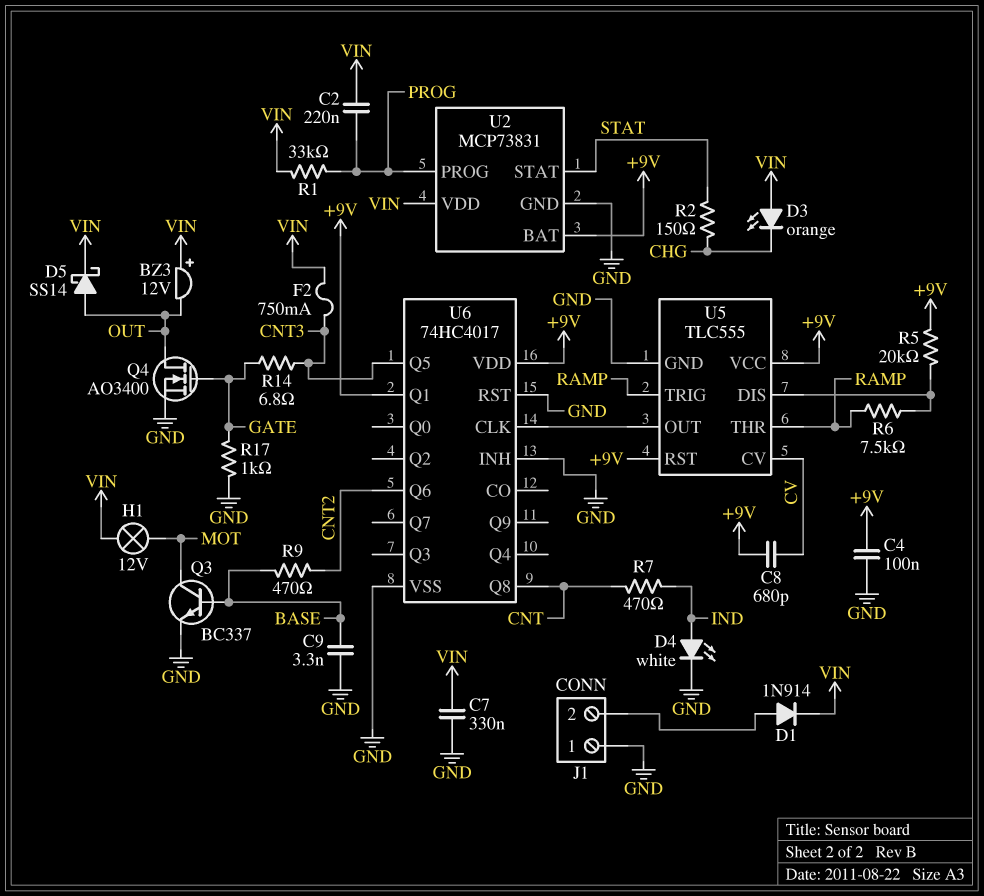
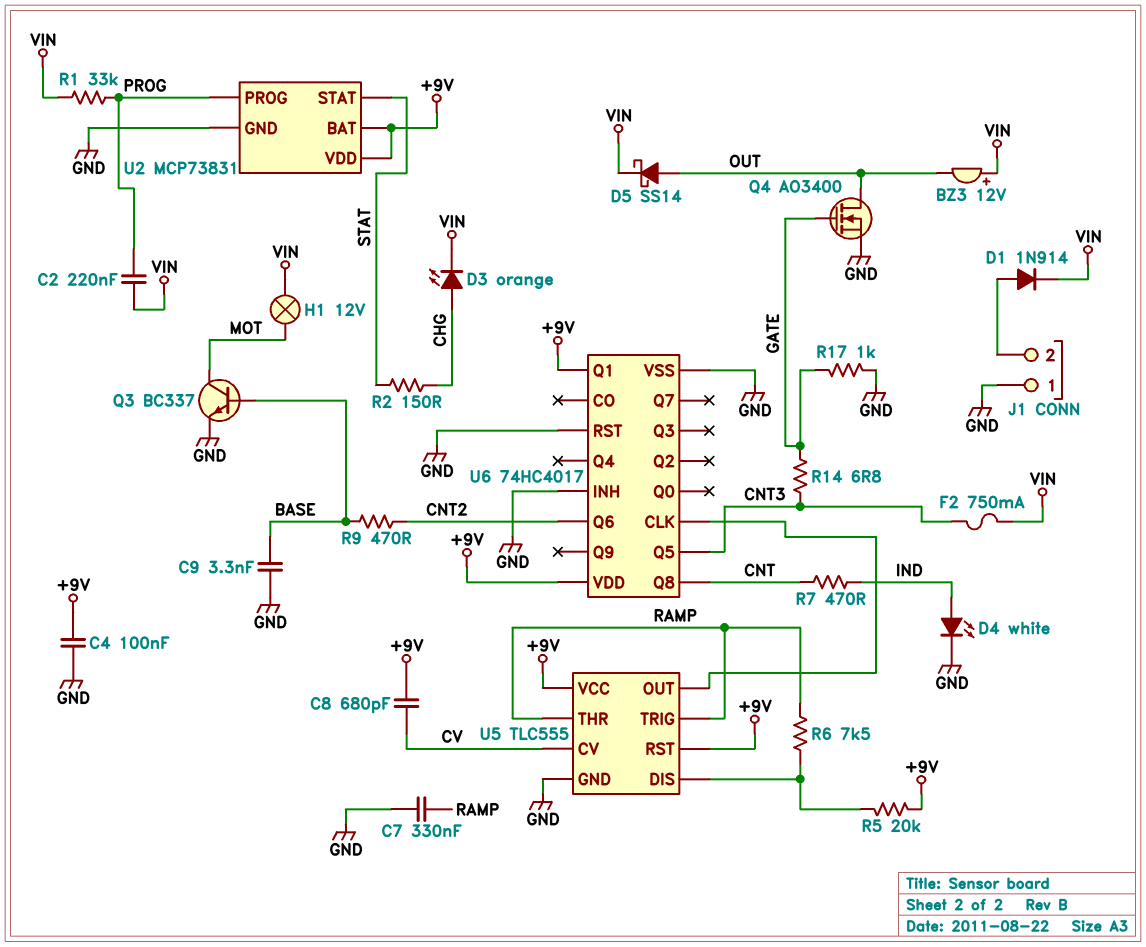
C7: 330nF (GND, VIN) -> 330nF (GND, RAMP)
D3: LED orange (A VIN, K CHG) -> LED orange (A CHG, K VIN)
U2 pin VDD: VIN -> +9V

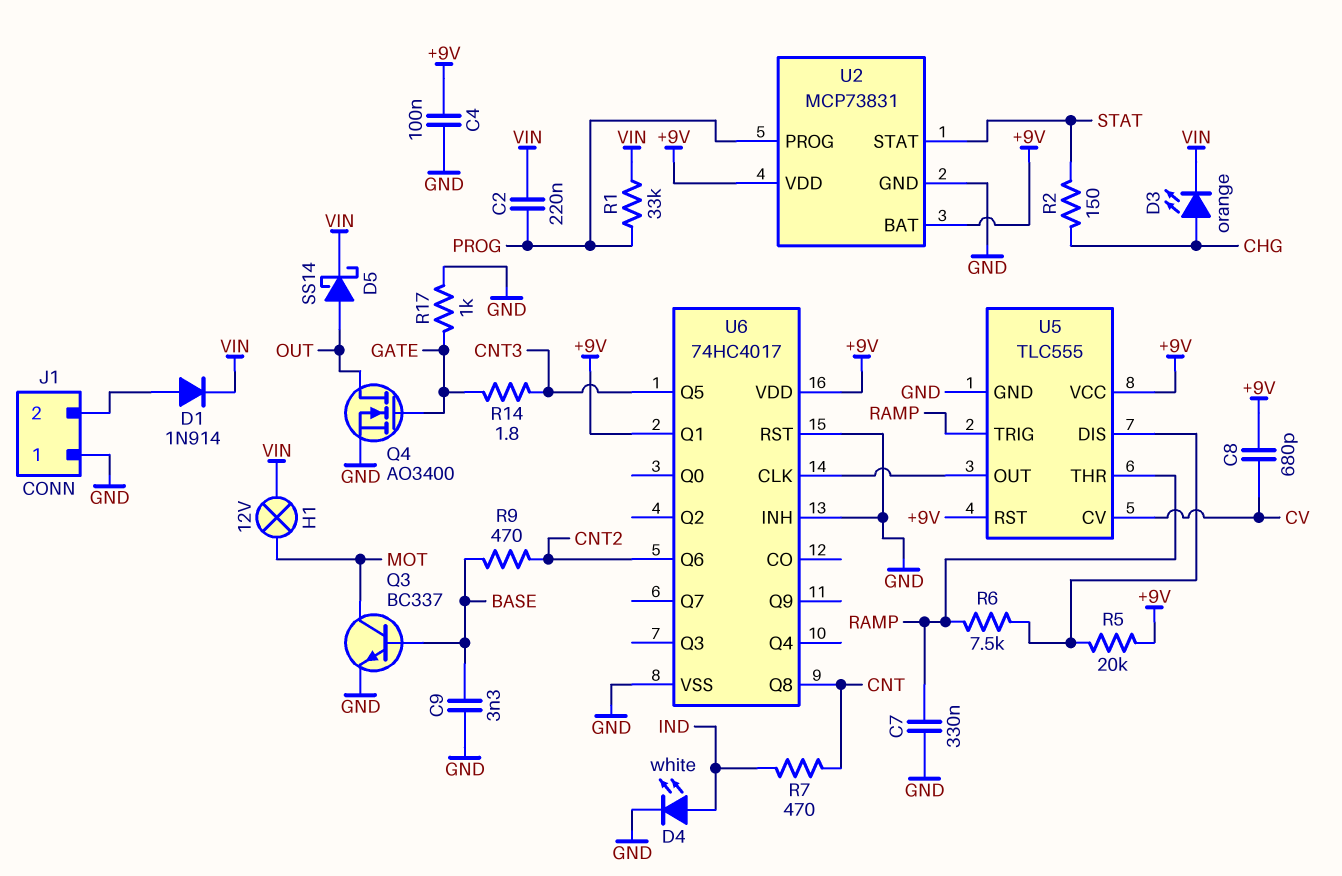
BZ3: buzzer 12V (plus VIN, minus OUT) -> none
F2: 750mA (CNT3, VIN) -> none
R14: 6.8 (CNT3, GATE) -> 1.8 (CNT3, GATE)

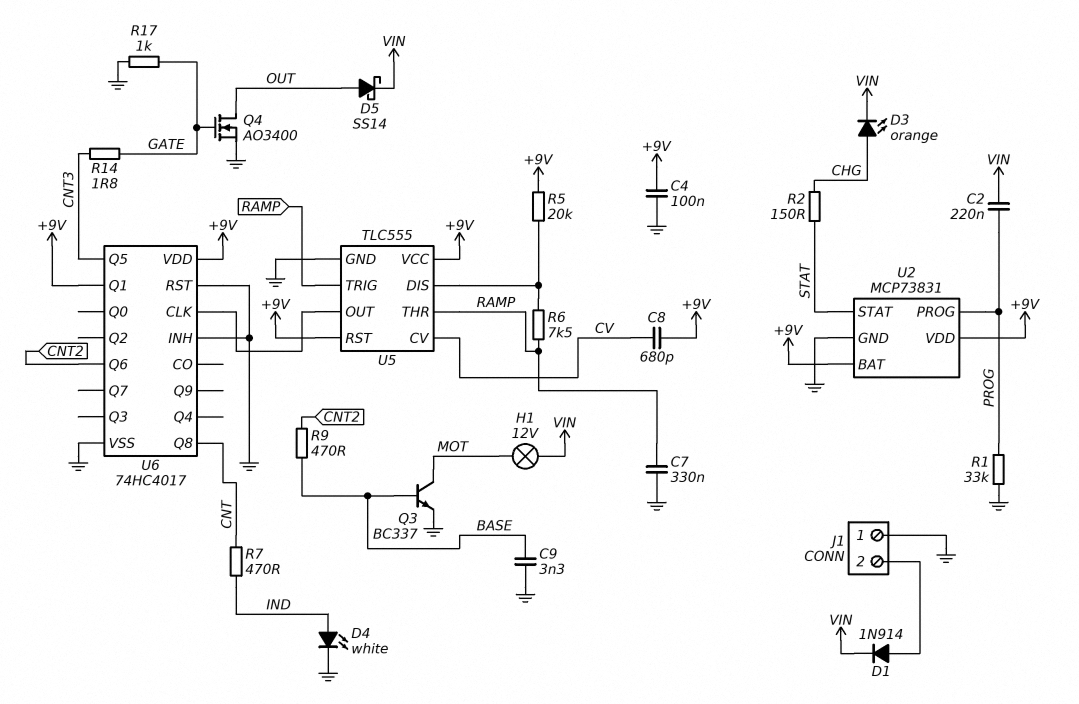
R1: 33k (PROG, VIN) -> 33k (GND, PROG)

